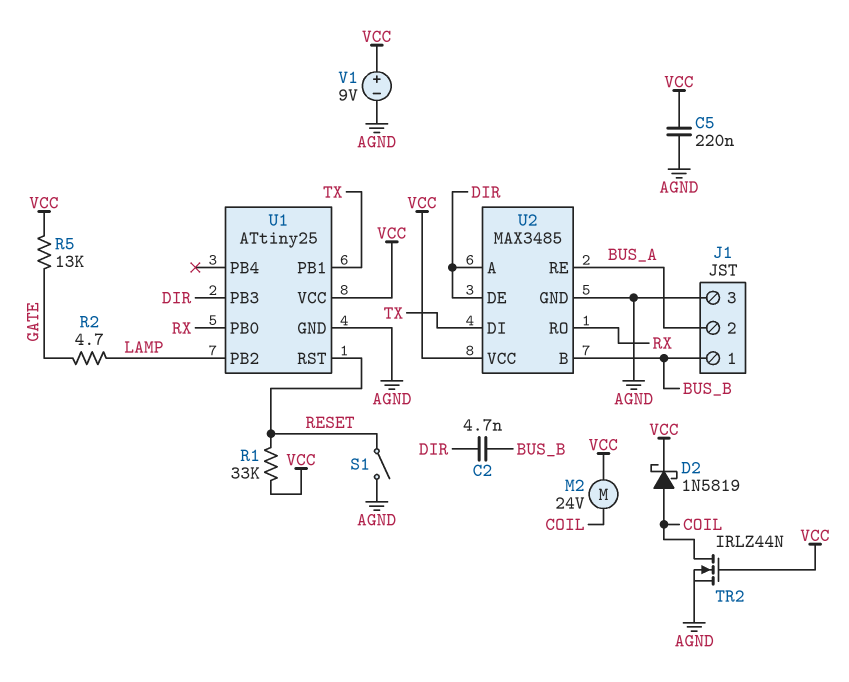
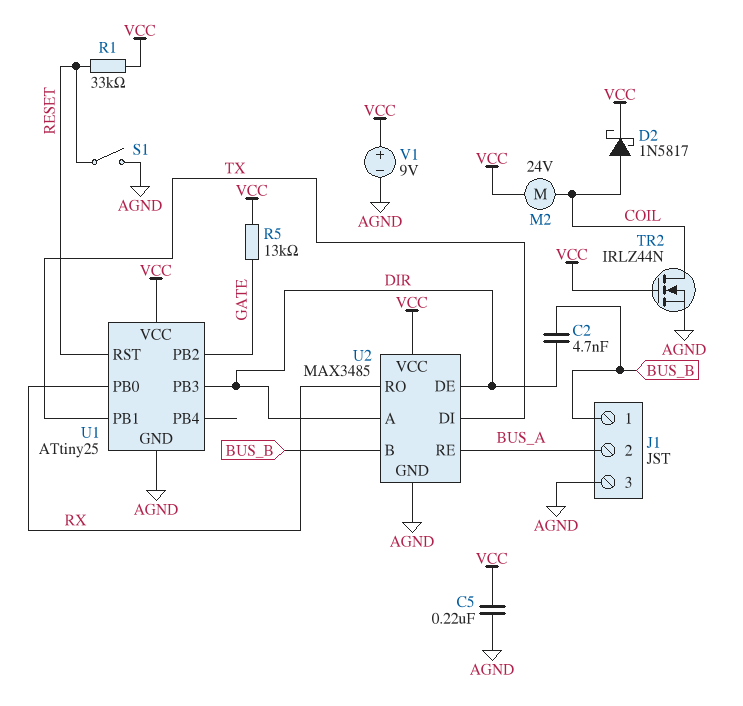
D2: schottky 1N5819 (A COIL, K VCC) -> schottky 1N5817 (A COIL, K VCC)
R2: 4.7 (GATE, LAMP) -> none
U1 pin PB2: LAMP -> GATE

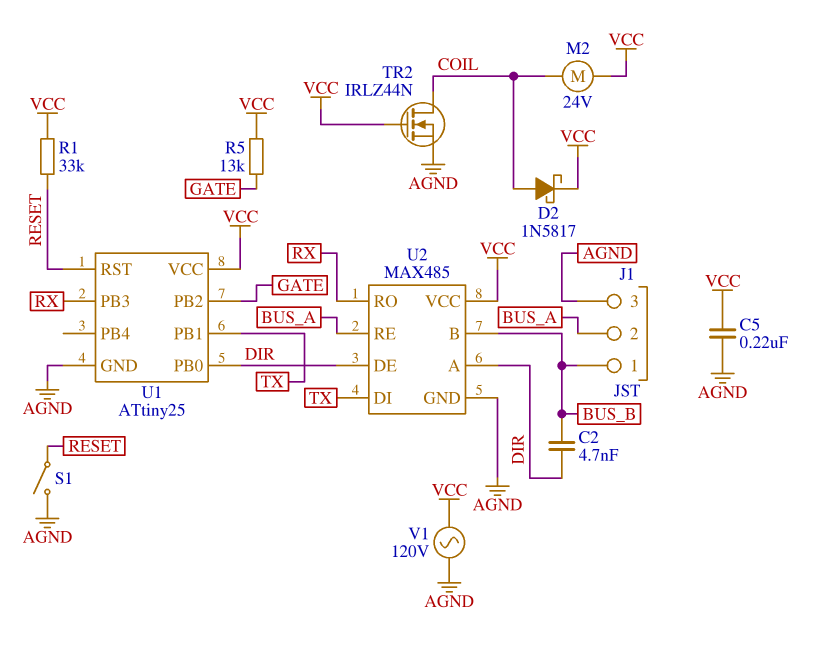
U1 pin PB0: RX -> DIR
U1 pin PB3: DIR -> RX
U2: MAX3485 -> MAX485
V1: 9V (plus VCC, minus AGND) -> AC 120V (AGND, VCC)

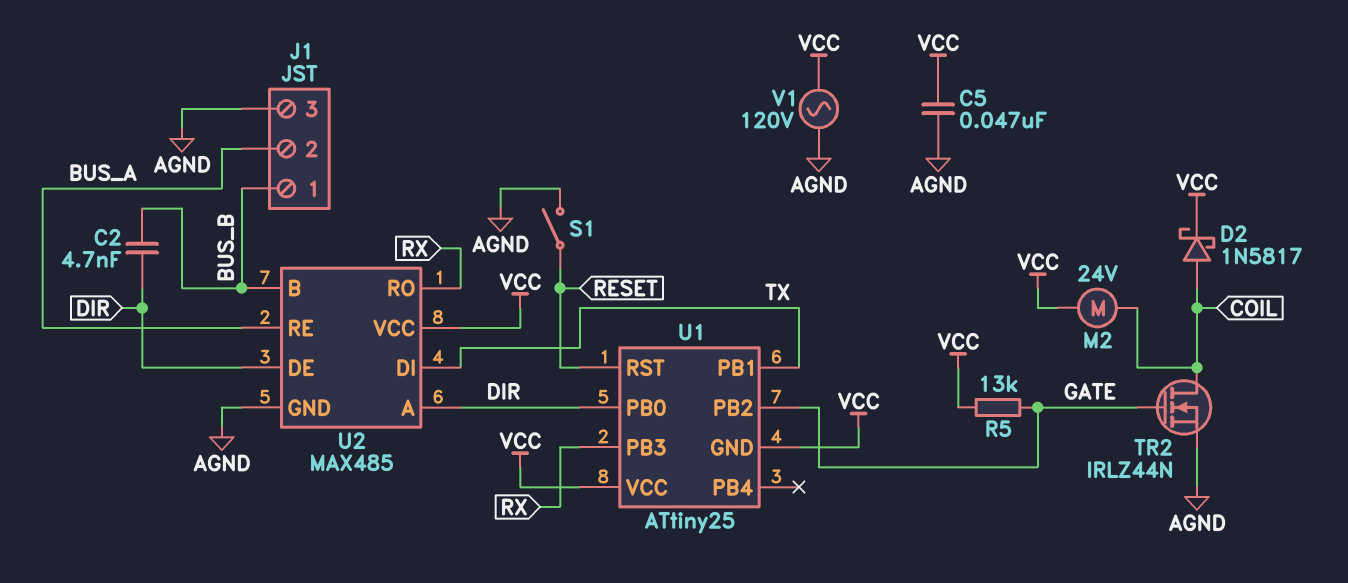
C5: 220nF (AGND, VCC) -> 47nF (AGND, VCC)
R1: 33k (RESET, VCC) -> none
TR2: NMOS IRLZ44N (G VCC, D COIL, S AGND) -> NMOS IRLZ44N (G GATE, D COIL, S AGND)
U1 pin GND: AGND -> VCC

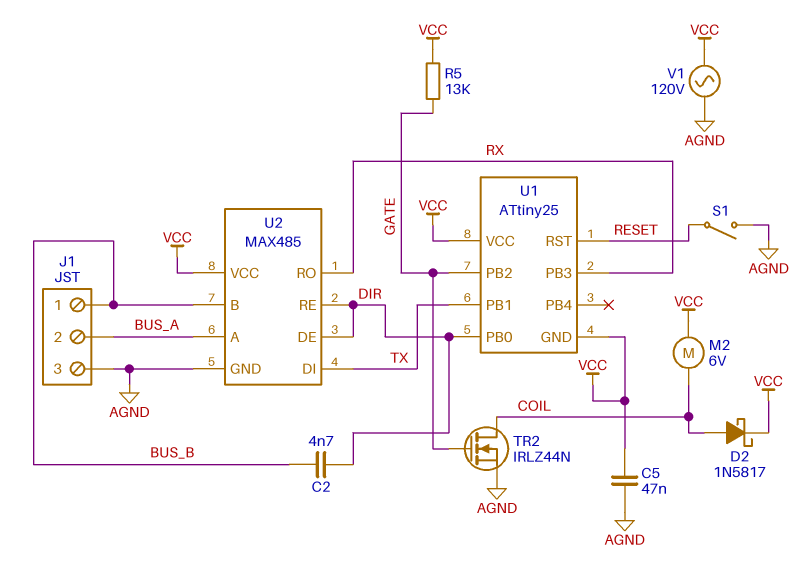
M2: motor 24V (COIL, VCC) -> motor 6V (COIL, VCC)
U2 pin A: DIR -> BUS_A
U2 pin RE: BUS_A -> DIR

